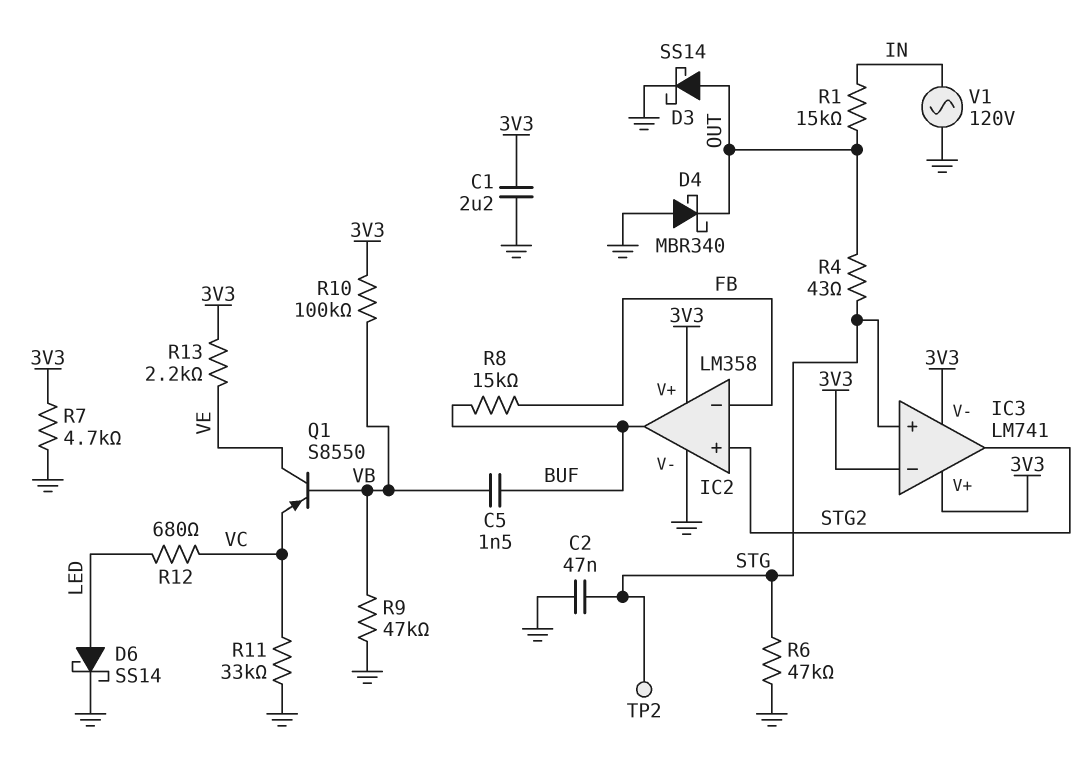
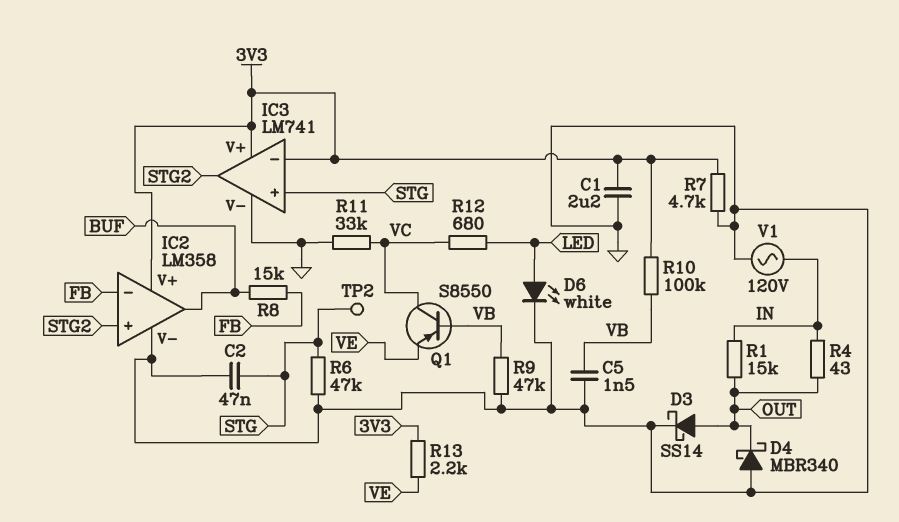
C5: 1.5nF (BUF, VB) -> 1.5nF (GND, VB)
D6: schottky SS14 (A LED, K GND) -> LED white (A LED, K GND)
IC3 pin V-: 3V3 -> GND
Q1: PNP S8550 (B VB, C VE, E VC) -> PNP S8550 (B VB, C VC, E VE)
R4: 43 (OUT, STG) -> 43 (IN, OUT)

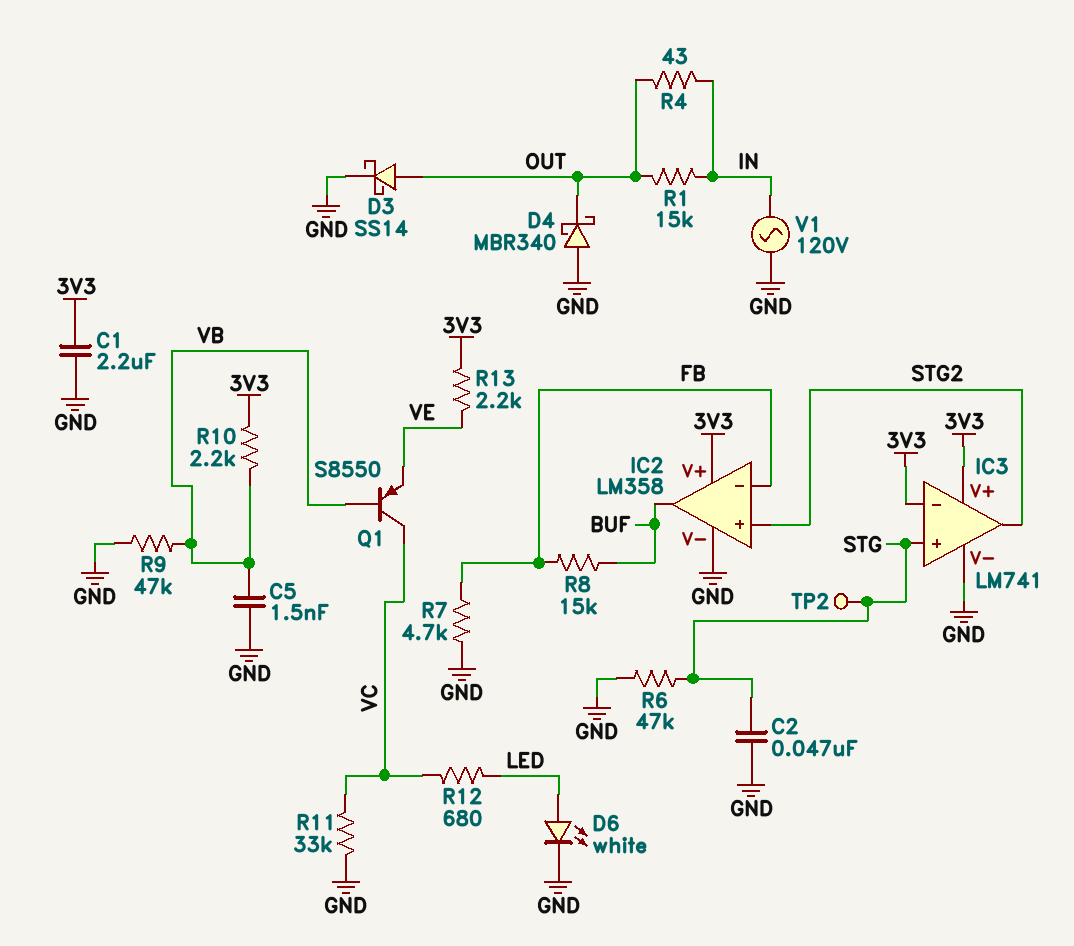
R7: 4.7k (3V3, GND) -> 4.7k (FB, GND)
R10: 100k (3V3, VB) -> 2.2k (3V3, VB)

